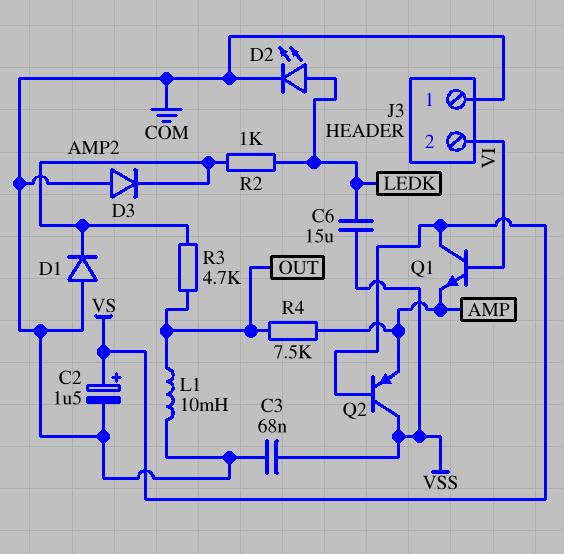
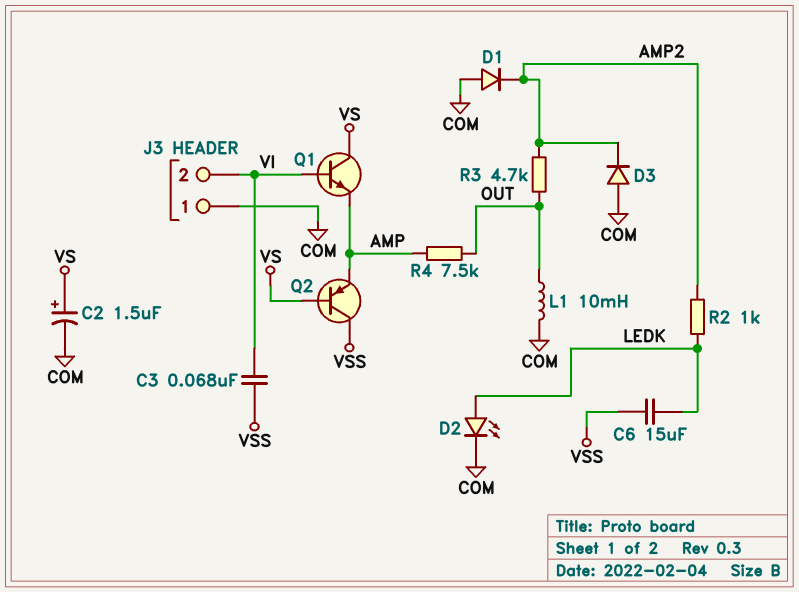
C3: 68nF (COM, VSS) -> 68nF (VI, VSS)

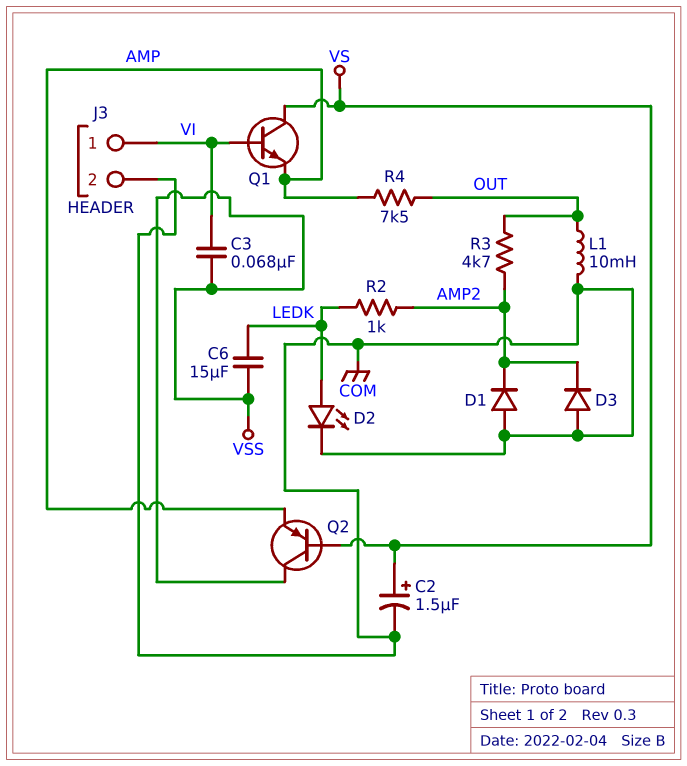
J3 pin 1: COM -> VI
J3 pin 2: VI -> COM

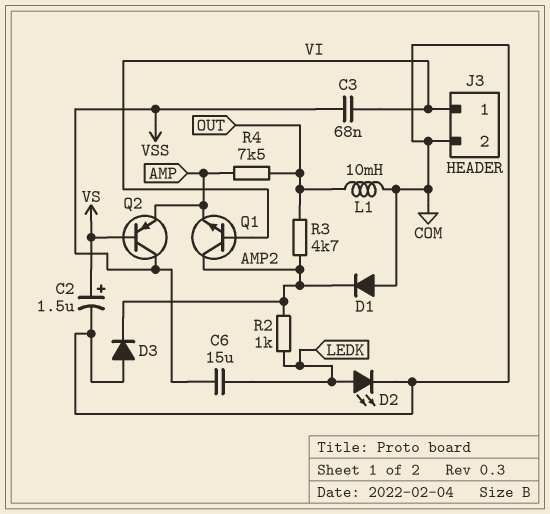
Q1: NPN (B VI, C VS, E AMP) -> NPN (B VI, C AMP2, E AMP)

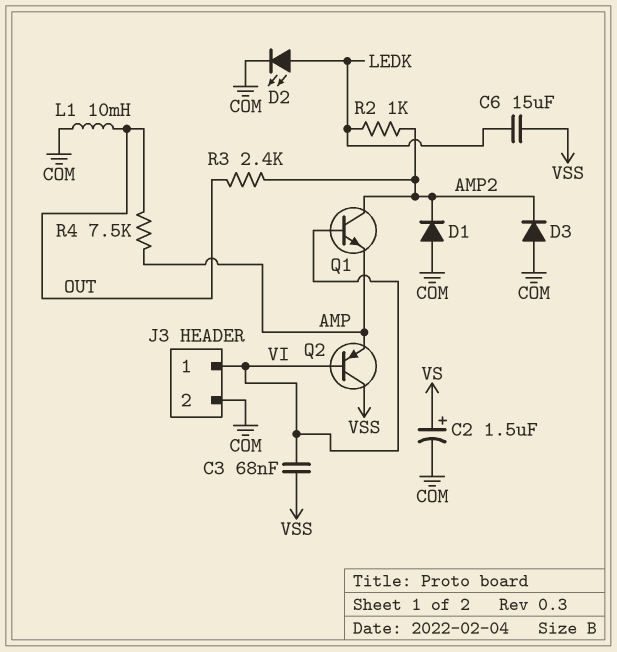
Q2: PNP (B VS, C VSS, E AMP) -> PNP (B VI, C VSS, E AMP)
R3: 4.7k (AMP2, OUT) -> 2.4k (AMP2, OUT)

